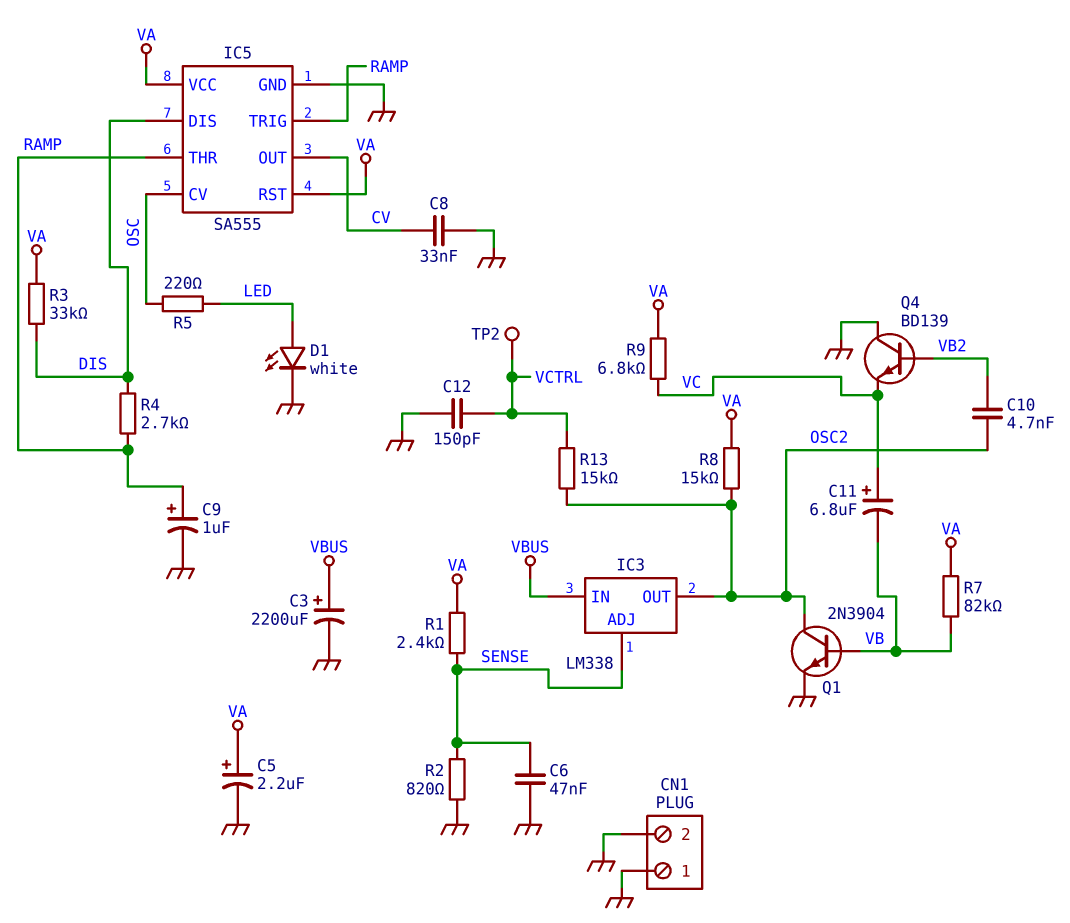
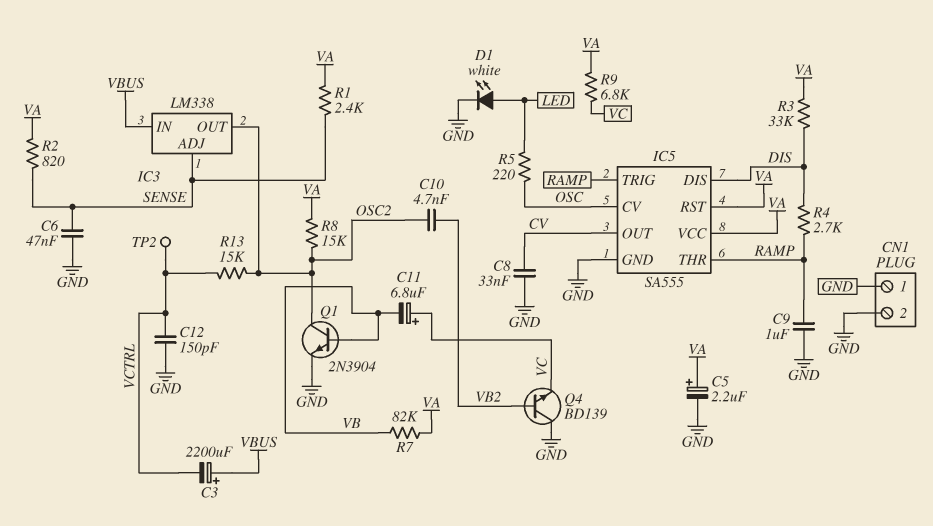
C3: 2200uF (plus VBUS, minus GND) -> 2200uF (plus VBUS, minus VCTRL)
C9: 1uF (plus RAMP, minus GND) -> 1uF (GND, RAMP)
R2: 820 (GND, SENSE) -> 820 (SENSE, VA)

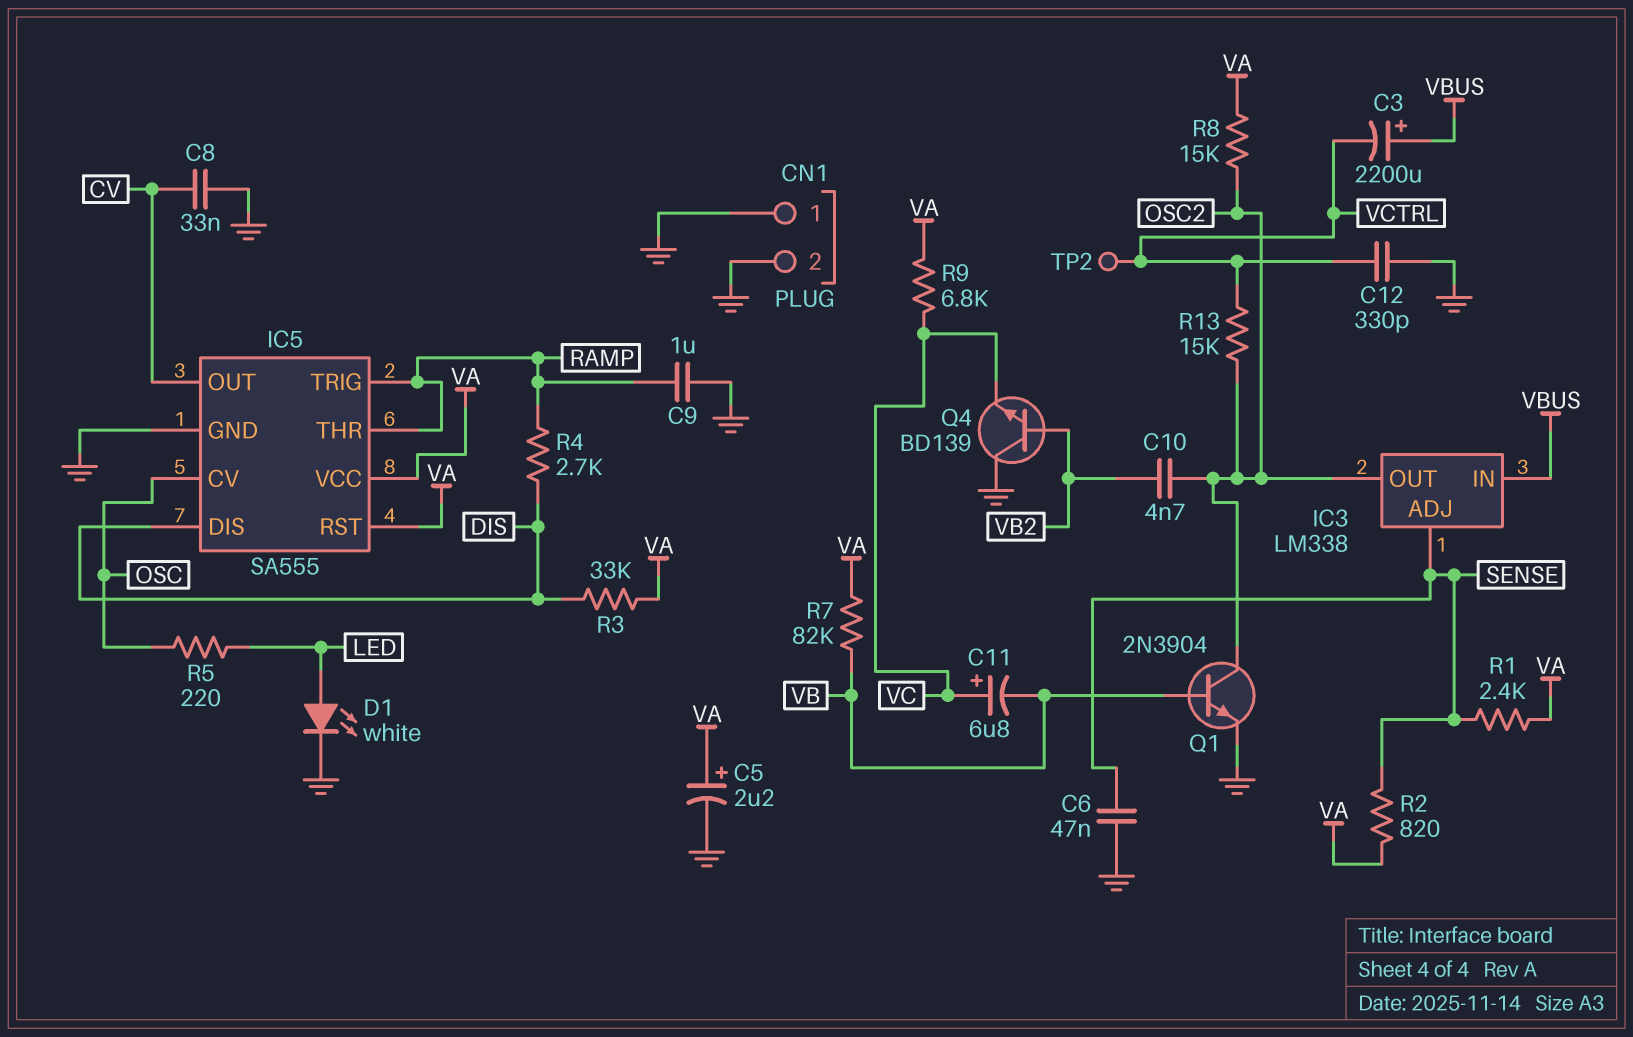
C12: 150pF (GND, VCTRL) -> 330pF (GND, VCTRL)

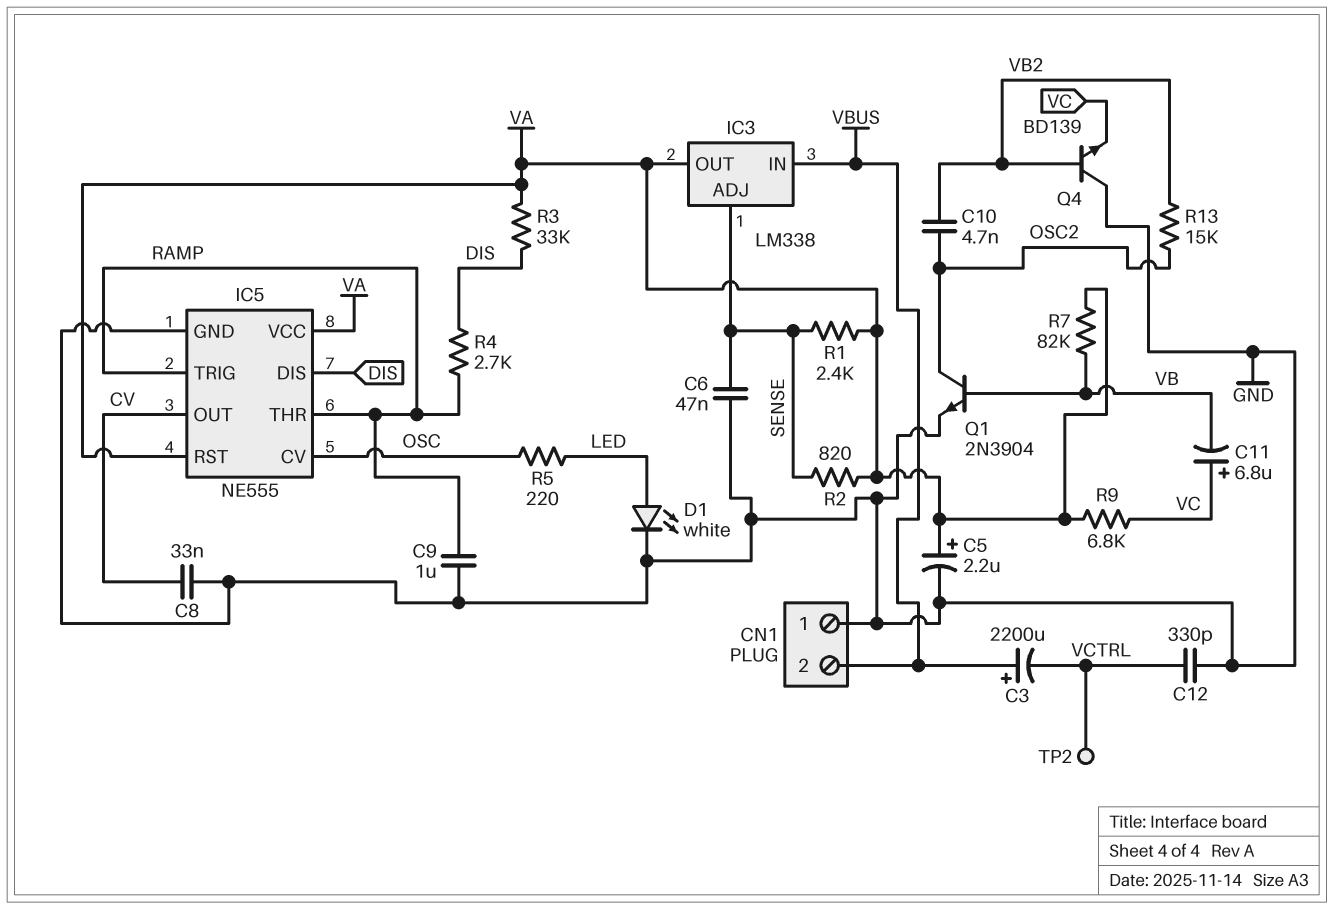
CN1 pin 2: GND -> VBUS
IC3 pin OUT: OSC2 -> VA
IC5: SA555 -> NE555
R8: 15k (OSC2, VA) -> none
R13: 15k (OSC2, VCTRL) -> 15k (OSC2, VB2)

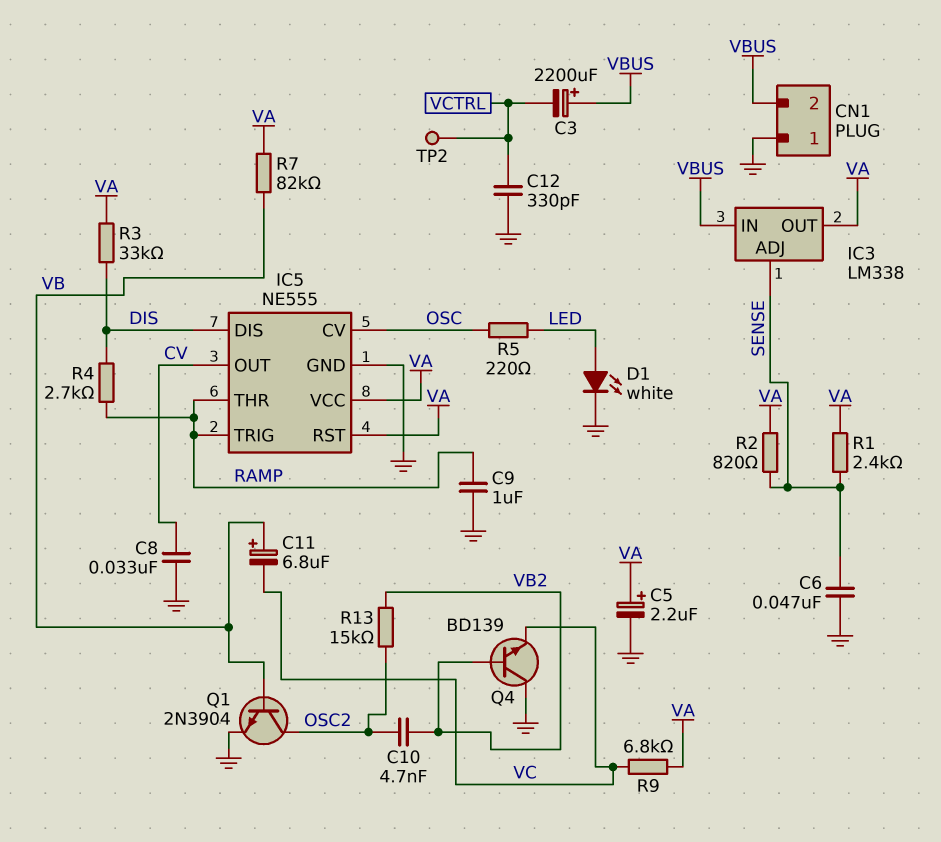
C11: 6.8uF (plus VC, minus VB) -> 6.8uF (plus VB, minus VC)

